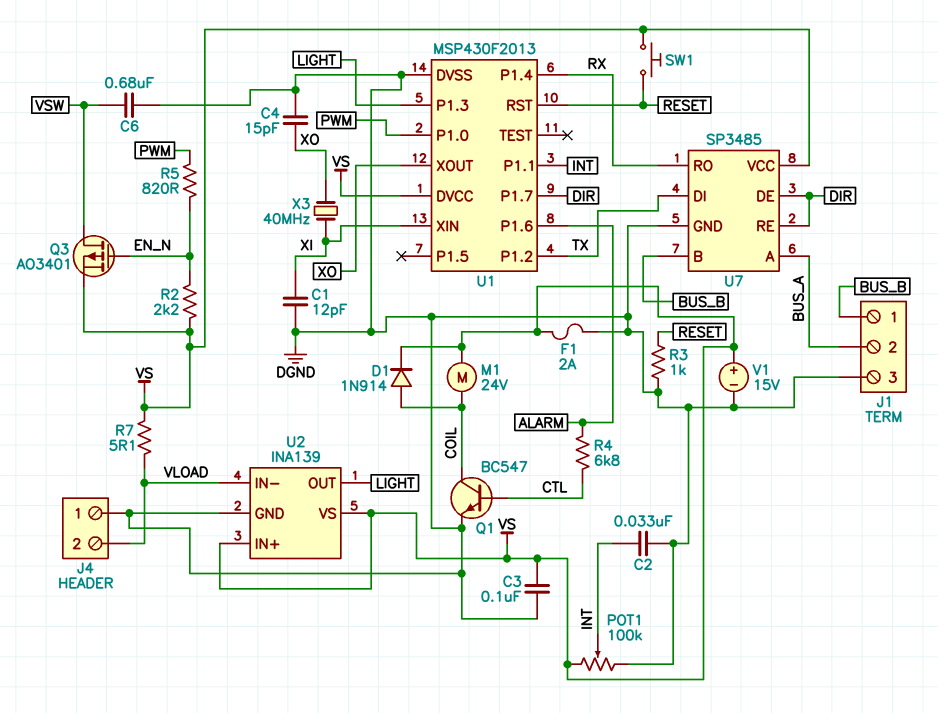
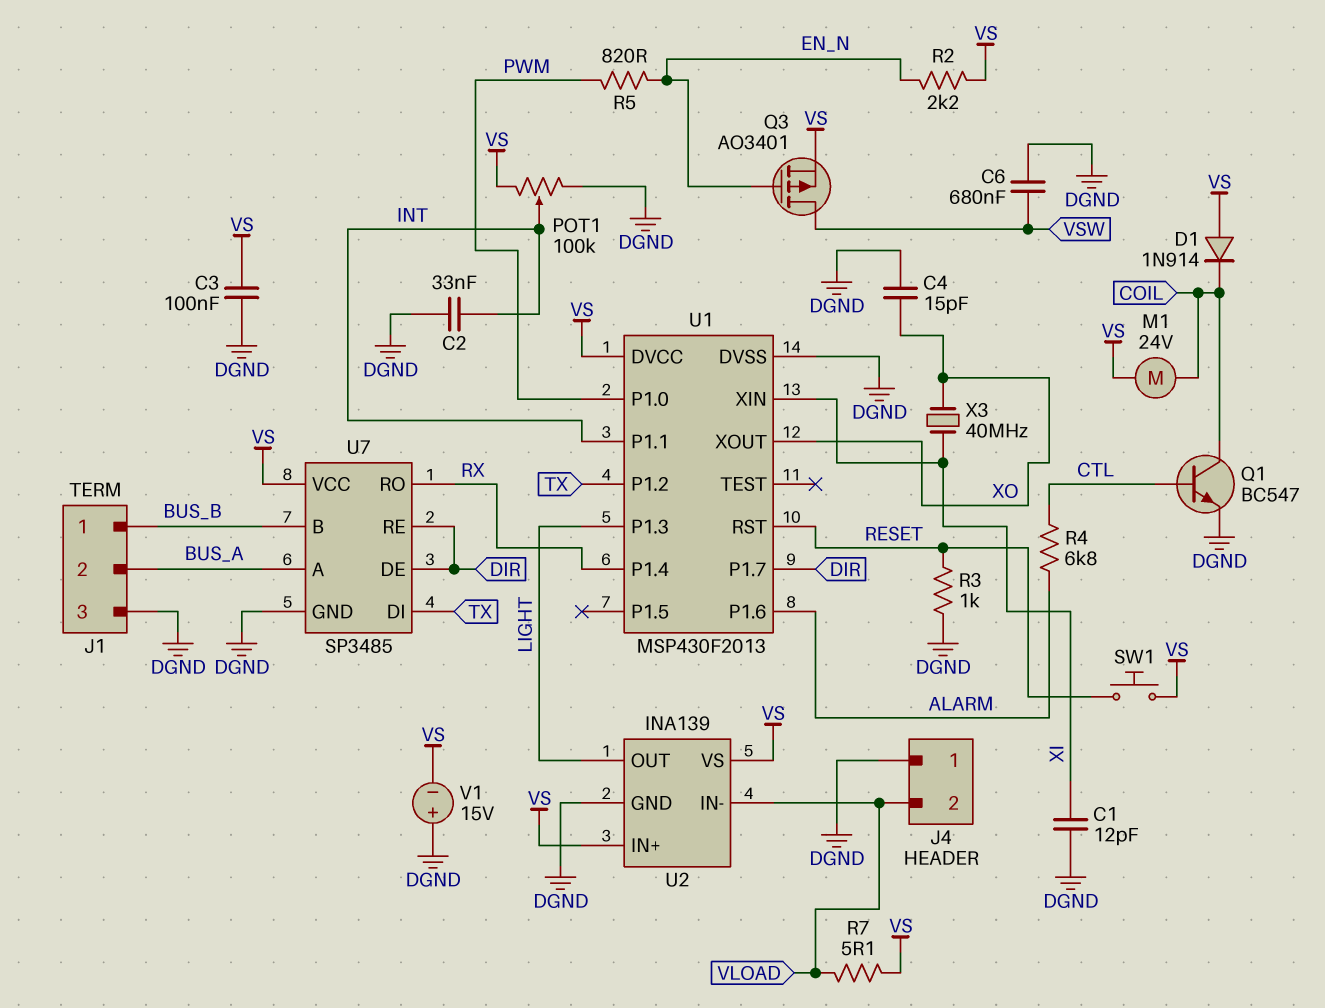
D1: diode 1N914 (A COIL, K VS) -> diode 1N914 (A VS, K COIL)
F1: 2A (DGND, VS) -> none
V1: 15V (plus VS, minus DGND) -> 15V (plus DGND, minus VS)

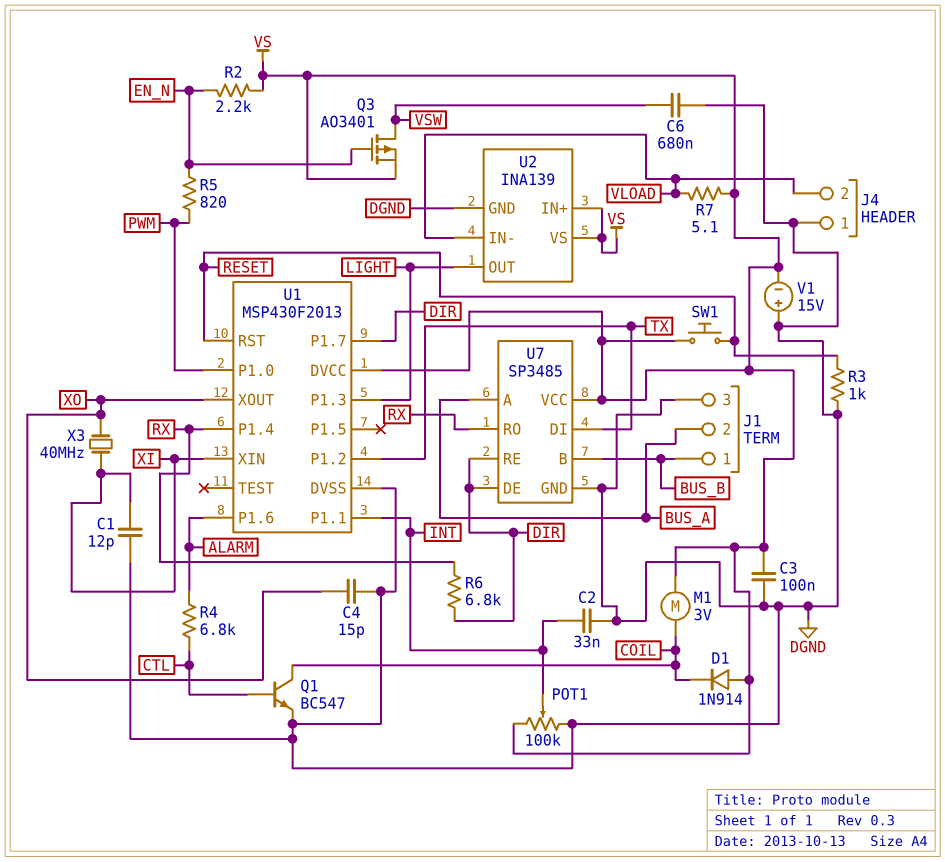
M1: motor 24V (COIL, VS) -> motor 3V (COIL, VS)
R6: none -> 6.8k (DIR, RX)

